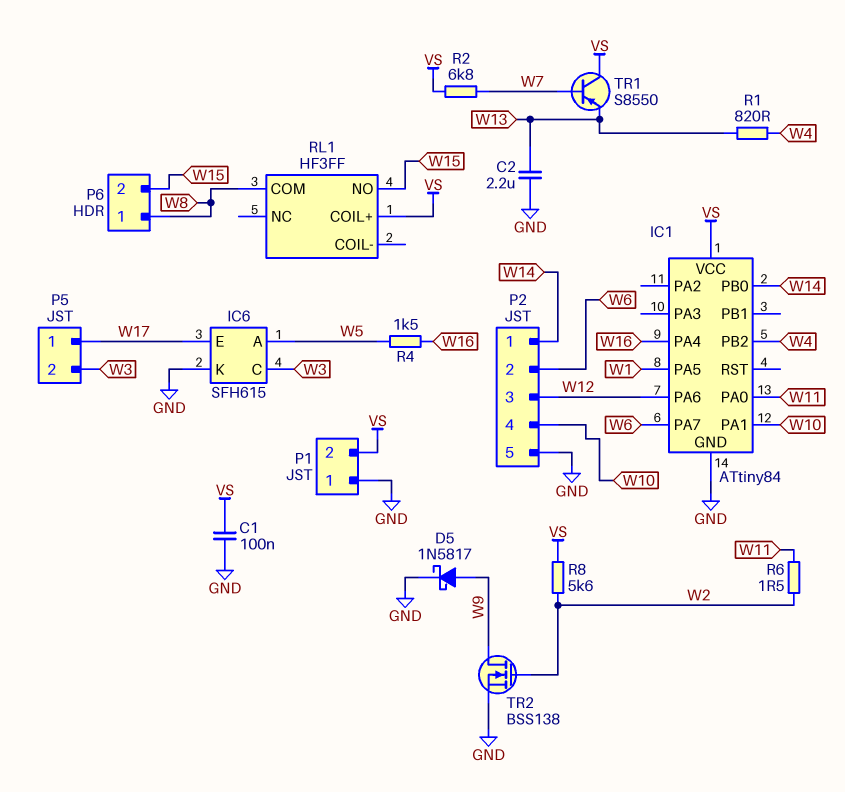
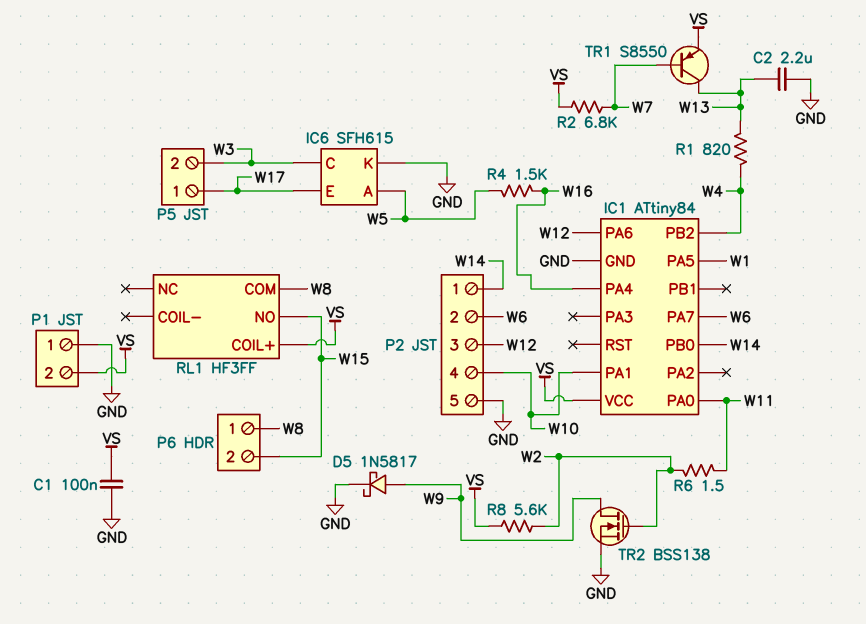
TR1: PNP S8550 (B W7, C VS, E W13) -> PNP S8550 (B W7, C W13, E VS)

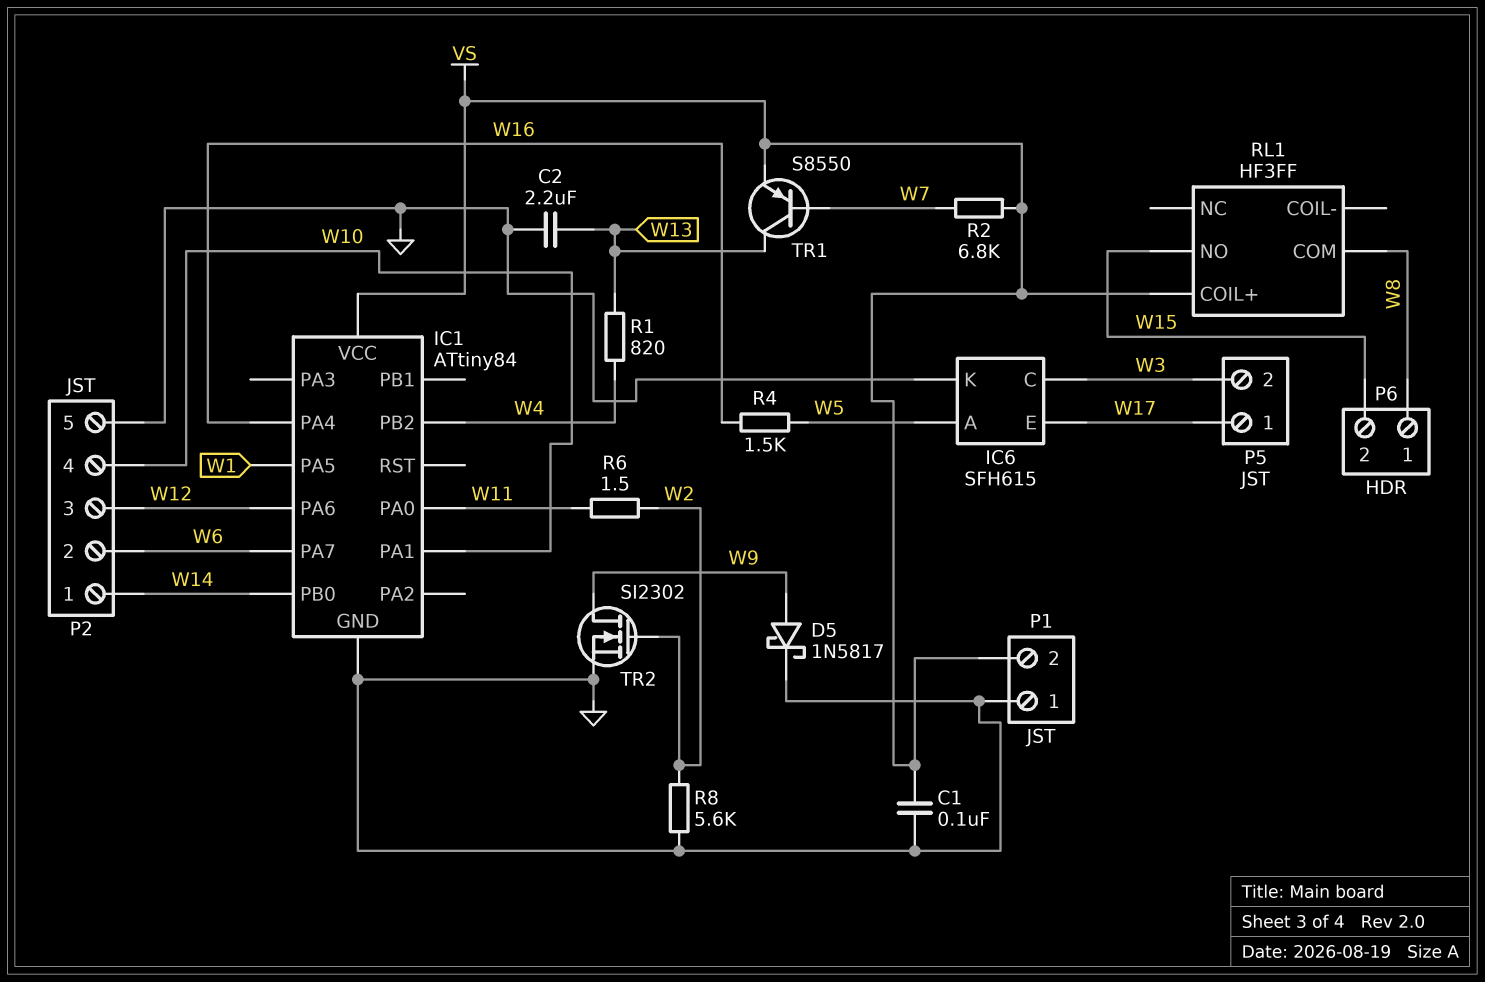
R8: 5.6k (VS, W2) -> 5.6k (GND, W2)
TR2: NMOS BSS138 (G W2, D W9, S GND) -> NMOS SI2302 (G W2, D W9, S GND)

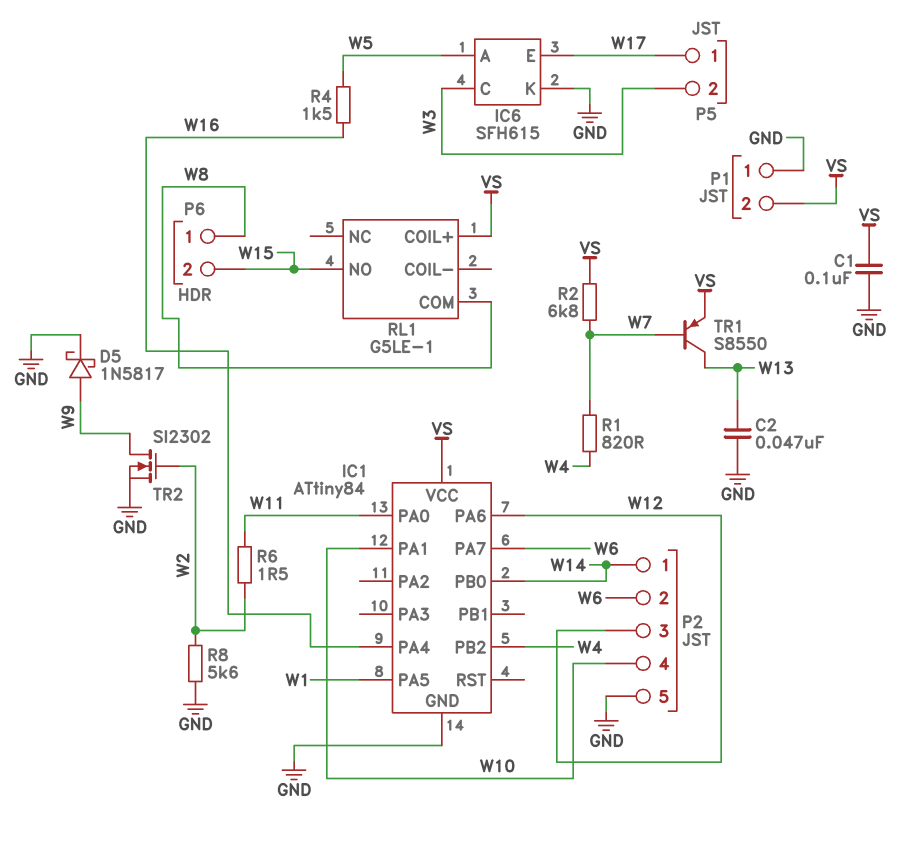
C2: 2.2uF (GND, W13) -> 47nF (GND, W13)
R1: 820 (W4, W13) -> 820 (W4, W7)
RL1: HF3FF -> G5LE-1

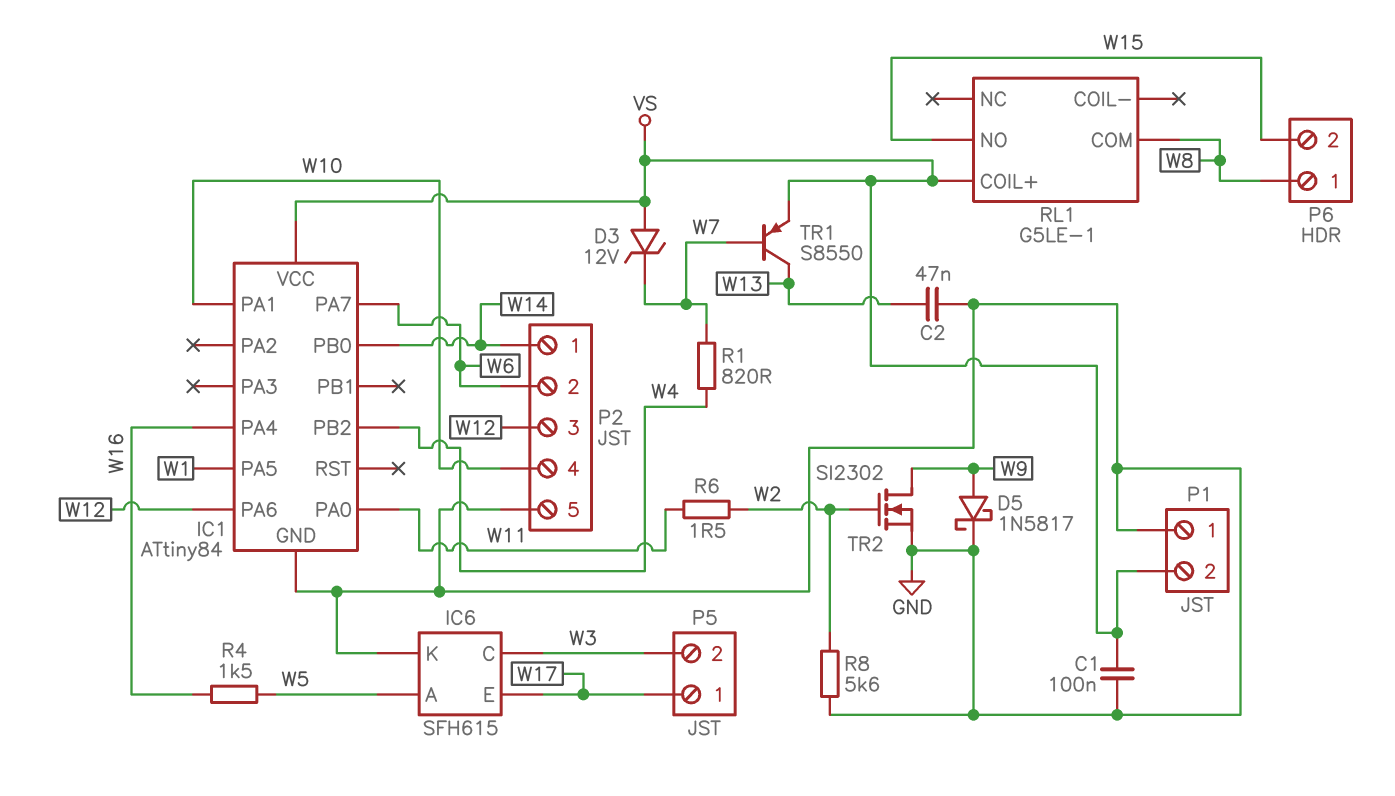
D3: none -> zener 12V (A VS, K W7)
R2: 6.8k (VS, W7) -> none

